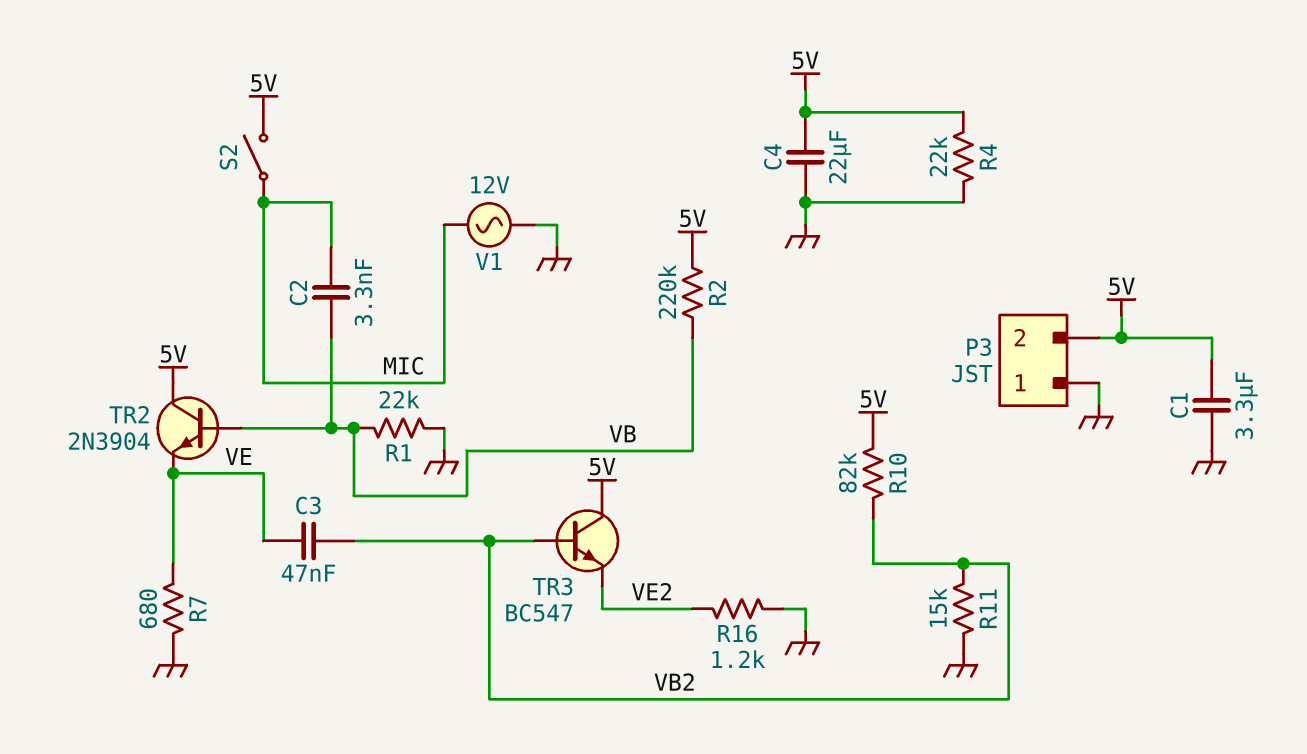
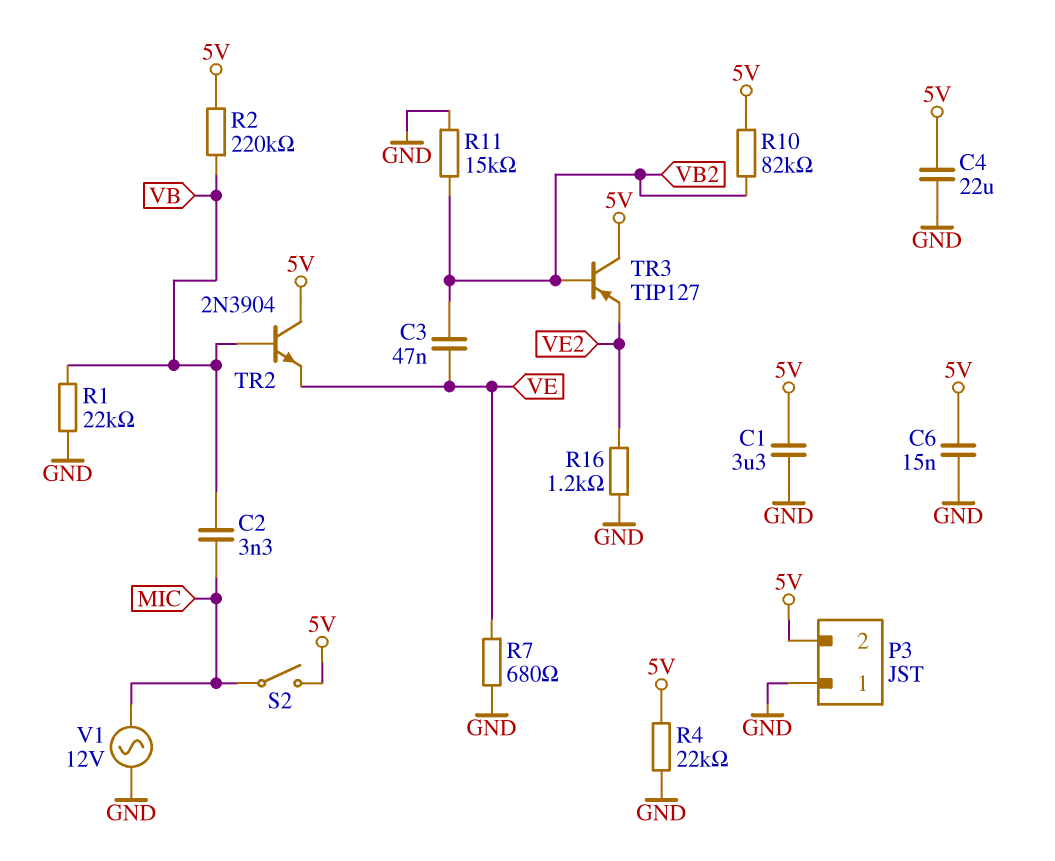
C6: none -> 15nF (5V, GND)
TR3: NPN BC547 (B VB2, C 5V, E VE2) -> PNP TIP127 (B VB2, C 5V, E VE2)

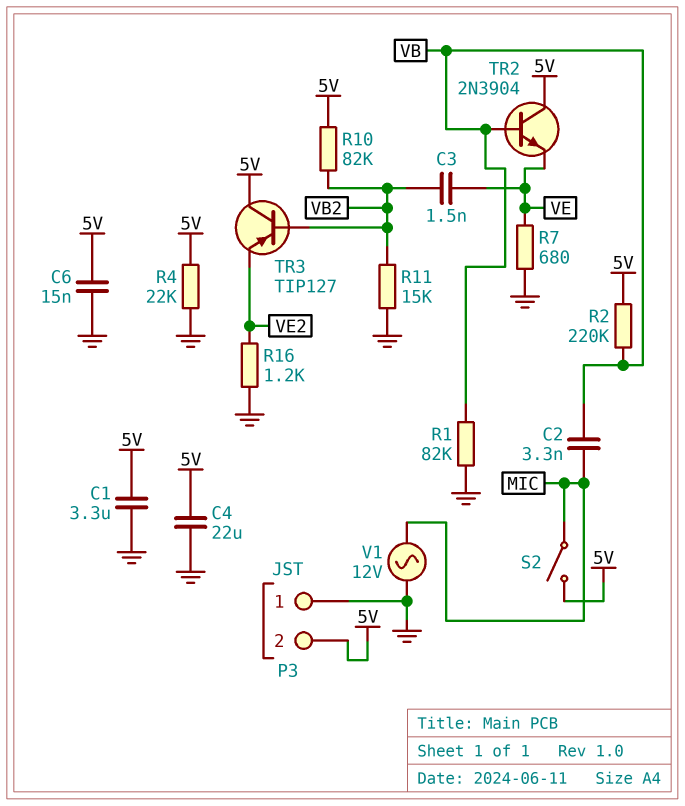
C3: 47nF (VB2, VE) -> 1.5nF (VB2, VE)
R1: 22k (GND, VB) -> 82k (GND, VB)

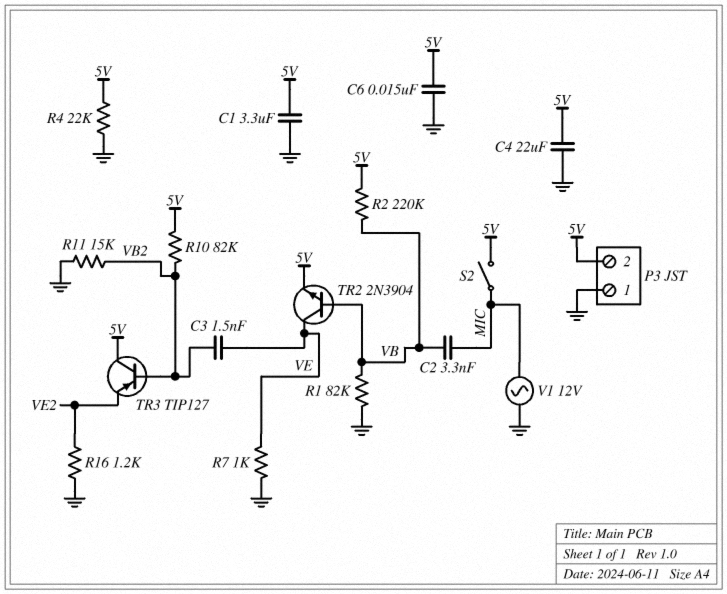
R7: 680 (GND, VE) -> 1k (GND, VE)
TR2: NPN 2N3904 (B VB, C 5V, E VE) -> NPN 2N3904 (B VB, C VE, E 5V)

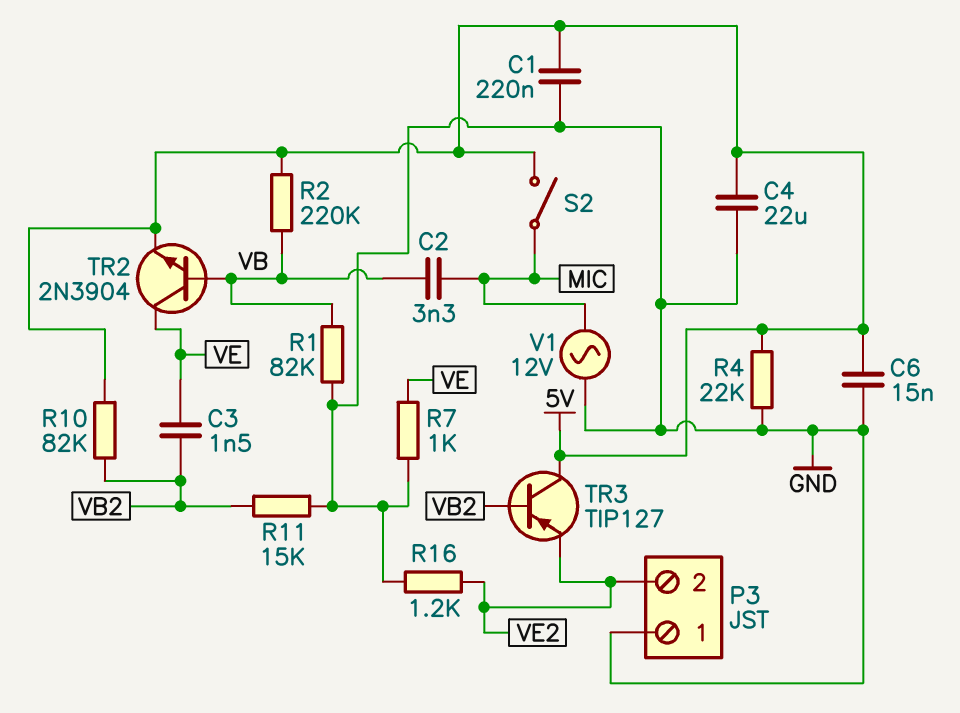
C1: 3.3uF (5V, GND) -> 220nF (5V, GND)
P3 pin 2: 5V -> VE2

